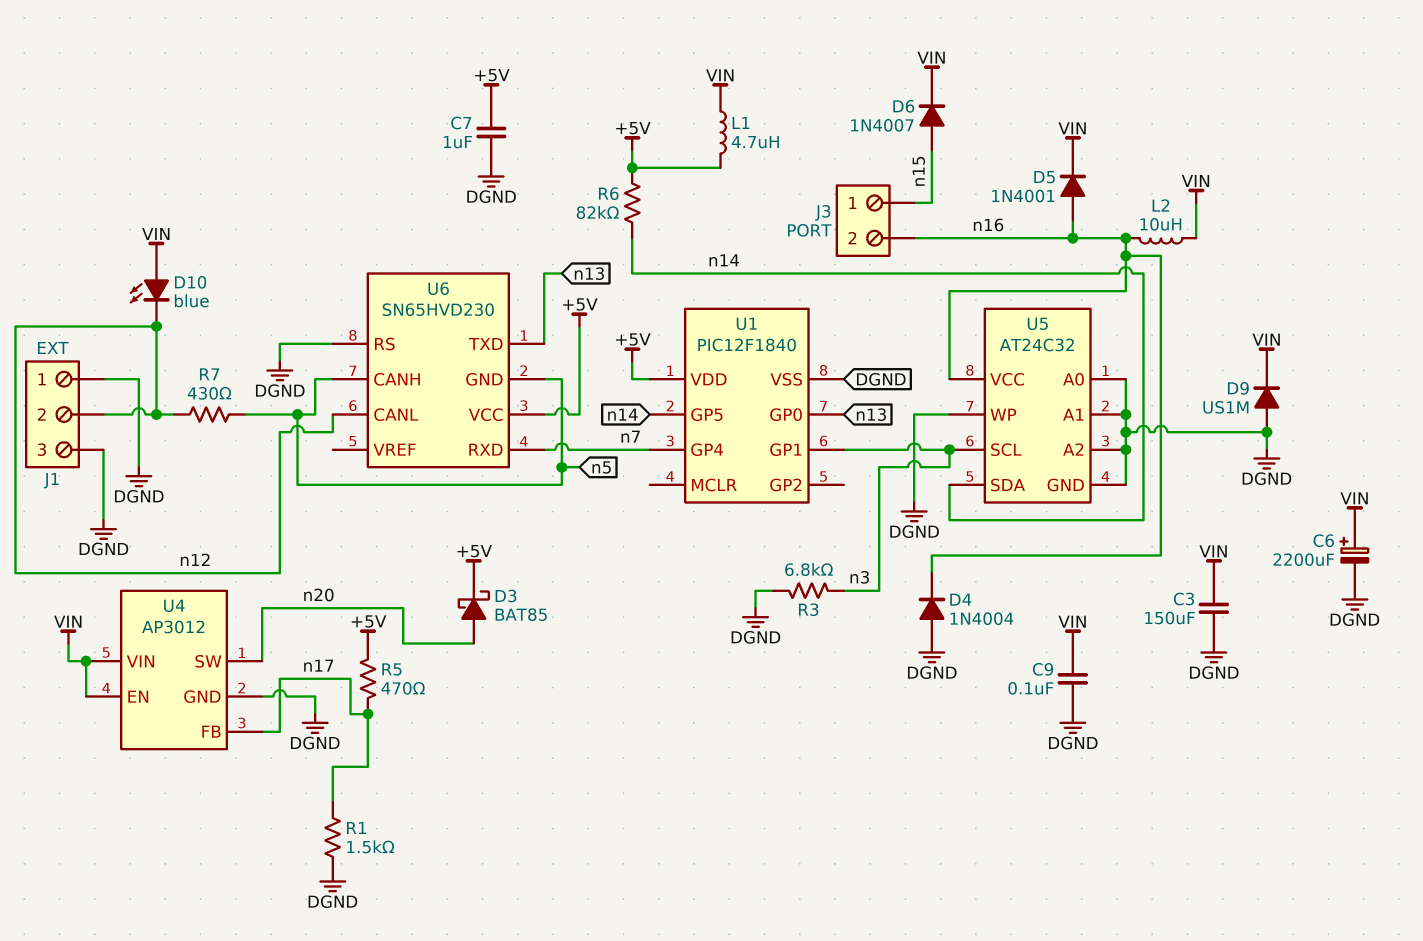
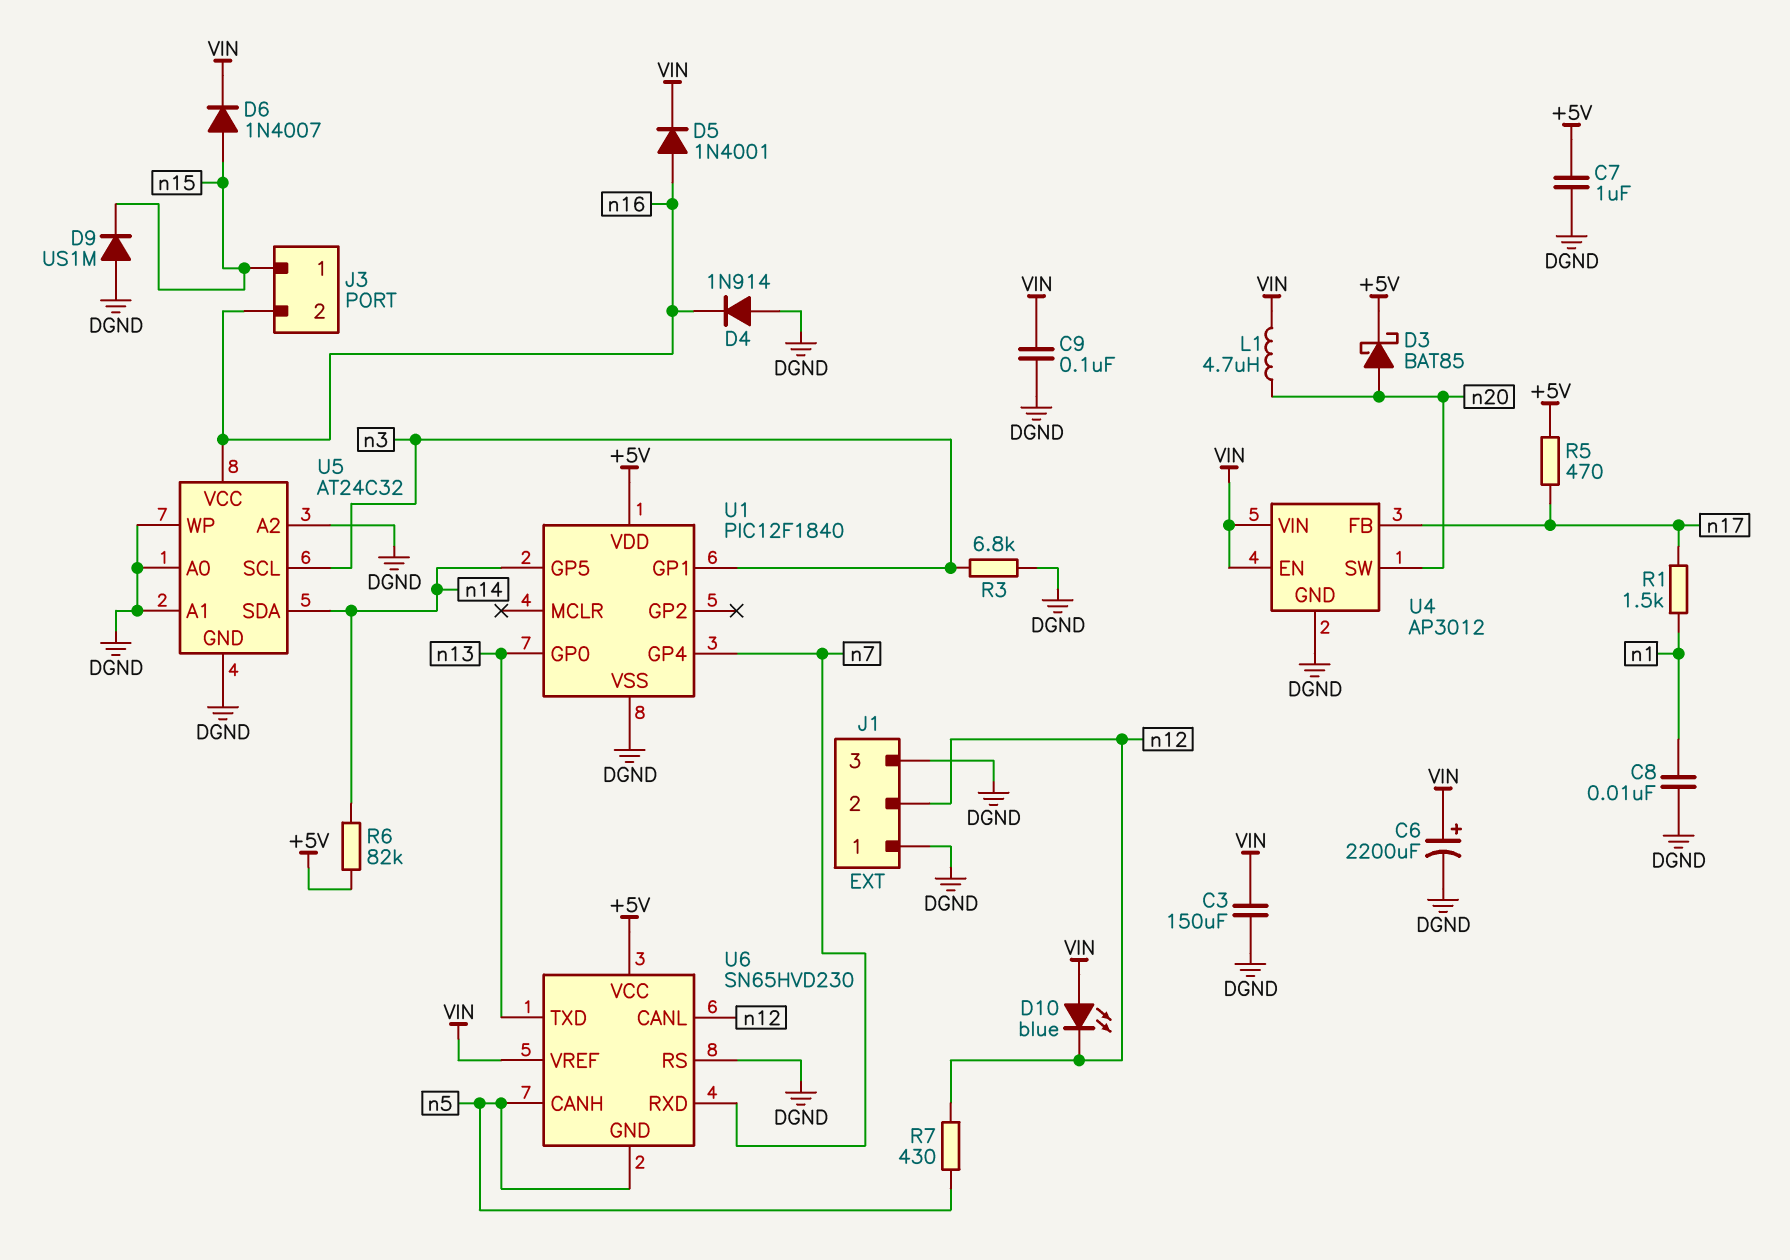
C8: none -> 10nF (DGND, n1)
D4: diode 1N4004 (A DGND, K n16) -> diode 1N914 (A DGND, K n16)
D9: diode US1M (A DGND, K VIN) -> diode US1M (A DGND, K n15)
L1: 4.7uH (+5V, VIN) -> 4.7uH (VIN, n20)
L2: 10uH (VIN, n16) -> none
R1: 1.5k (DGND, n17) -> 1.5k (n1, n17)
U6 pin VREF: none -> VIN

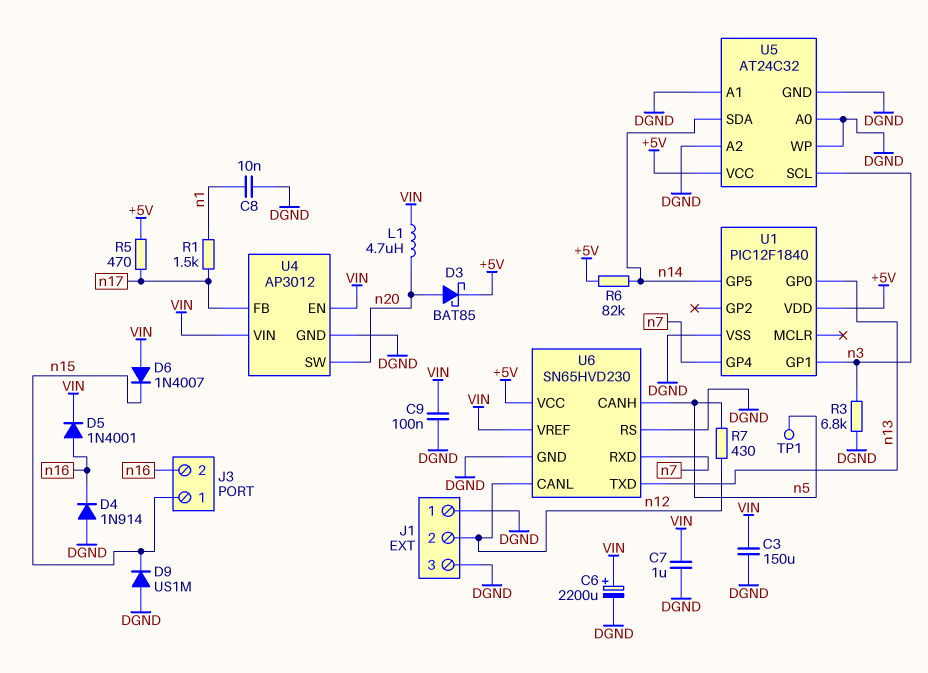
C7: 1uF (+5V, DGND) -> 1uF (DGND, VIN)
D6: diode 1N4007 (A n15, K VIN) -> diode 1N4007 (A VIN, K n15)
D10: LED blue (A VIN, K n12) -> none
TP1: none -> test point (n5)
U5 pin VCC: n16 -> +5V
U6 pin GND: n5 -> DGND

